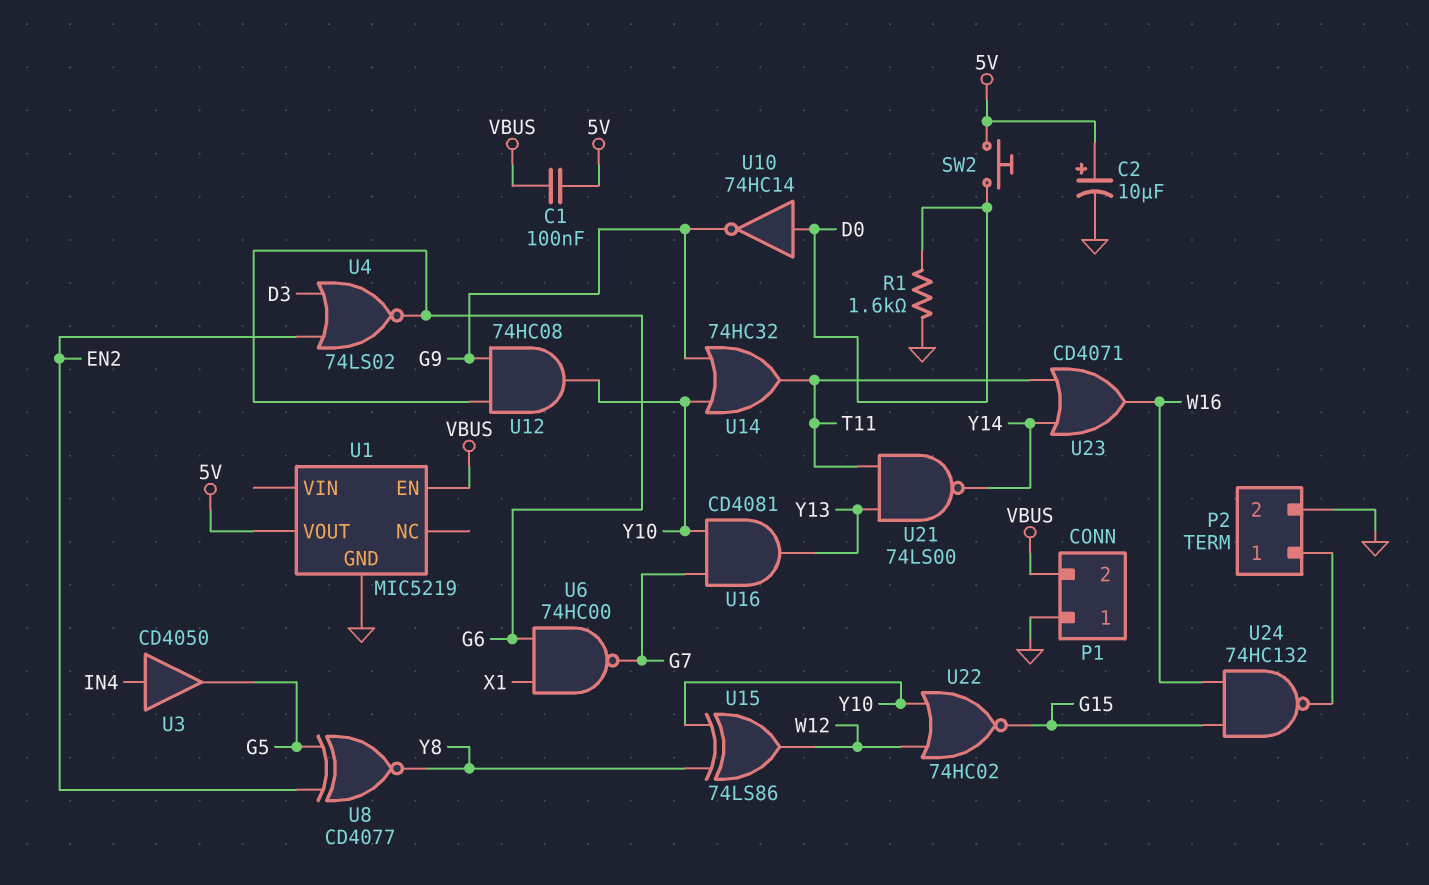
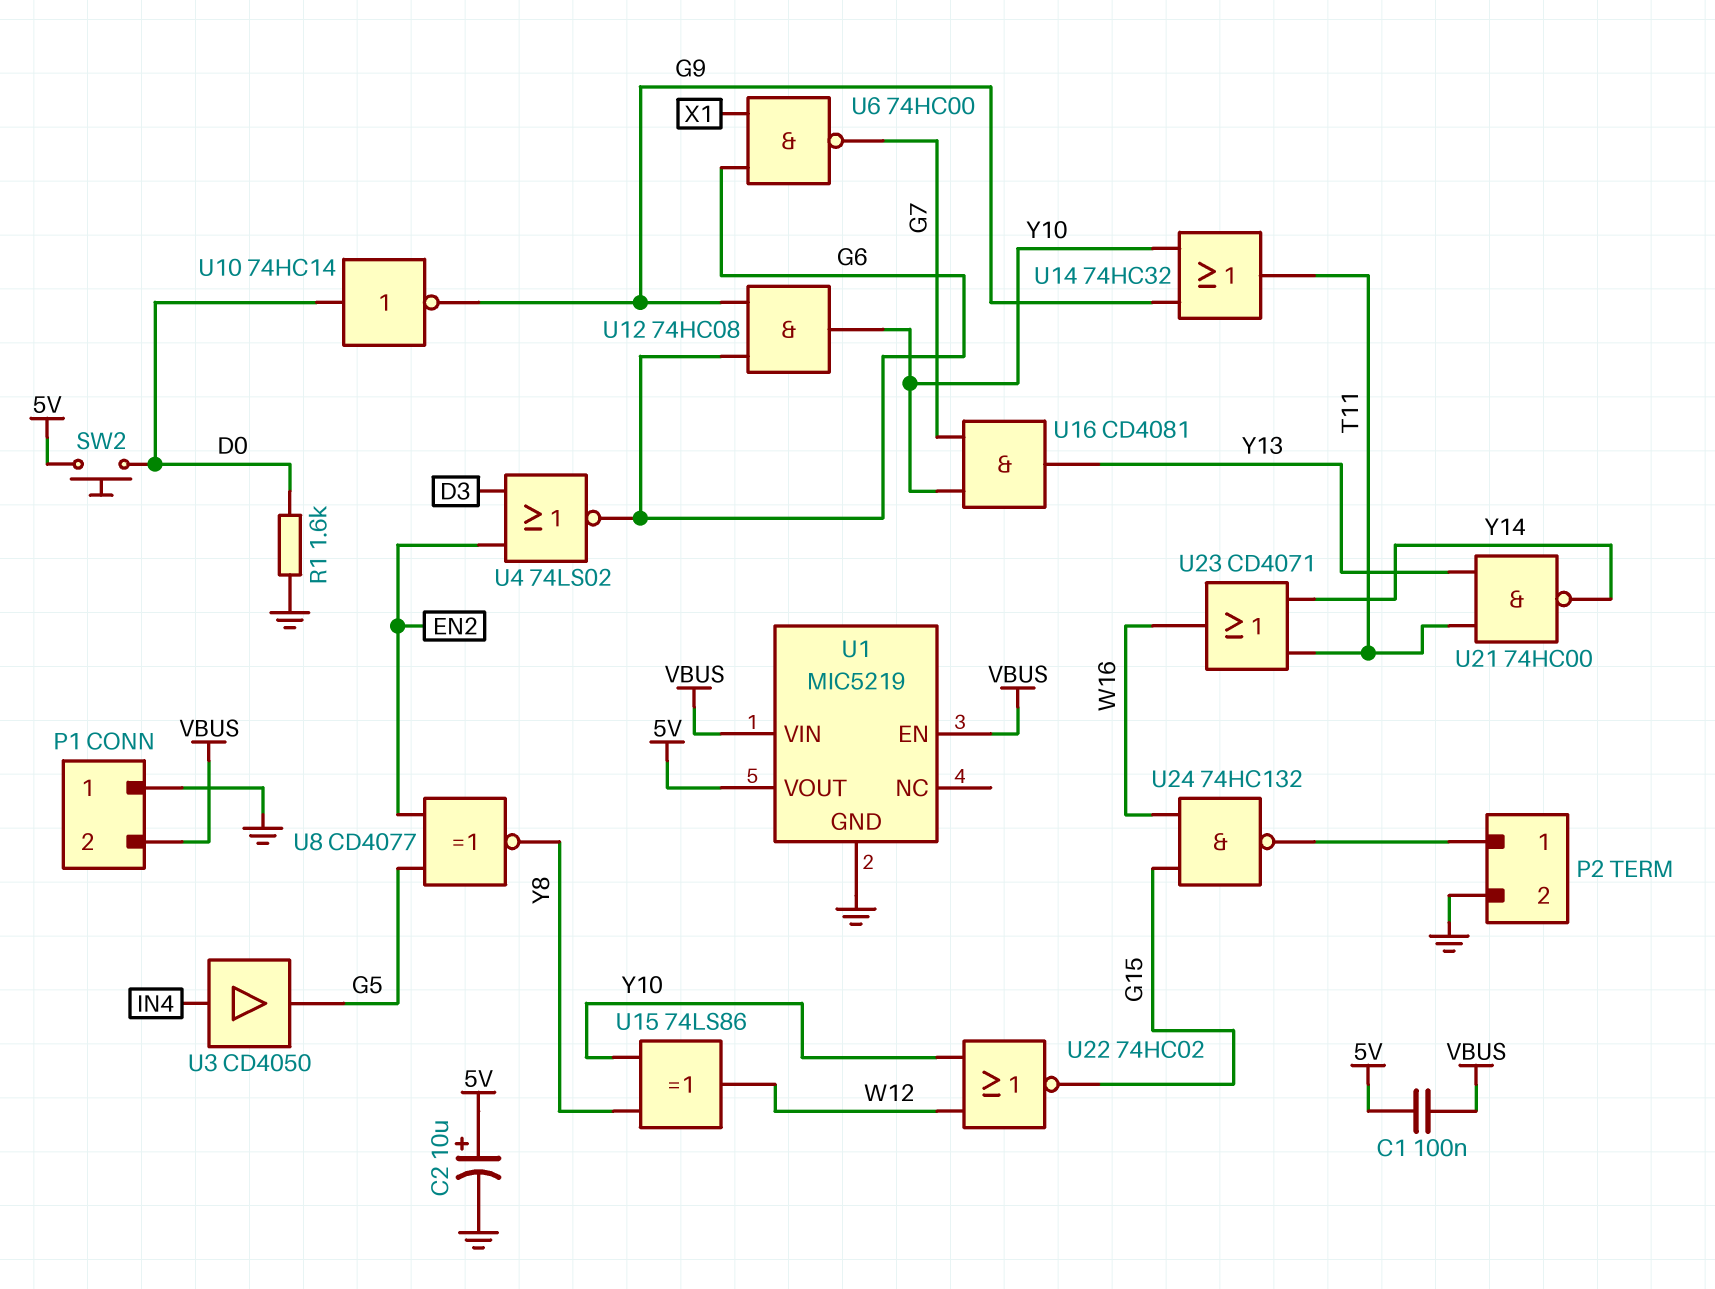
U1 pin VIN: none -> VBUS
U21: NAND 74LS00 (in T11, in Y13, out Y14) -> NAND 74HC00 (in T11, in Y13, out Y14)

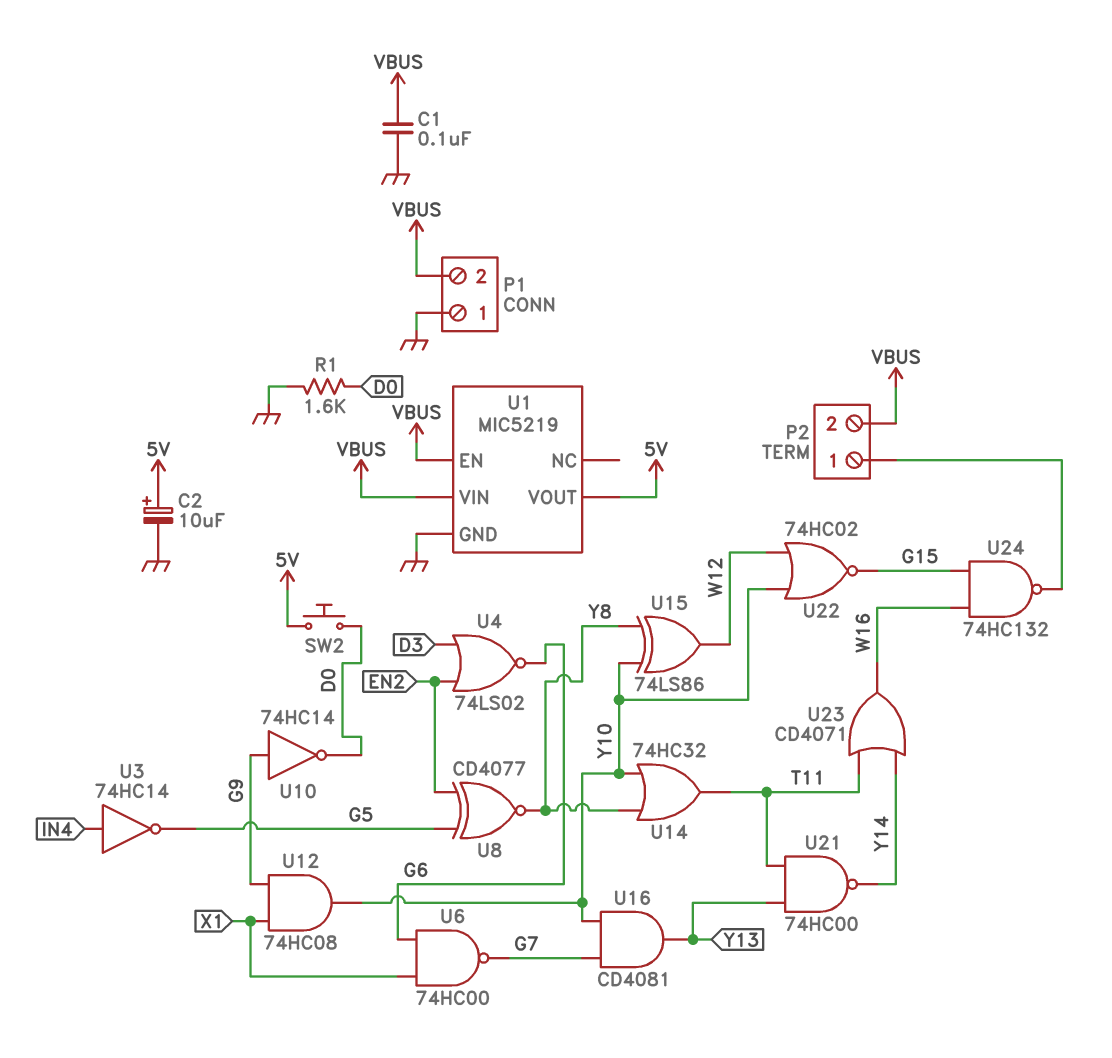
C1: 100nF (5V, VBUS) -> 100nF (GND, VBUS)
P2 pin 2: GND -> VBUS
U3: buffer CD4050 (in IN4, out G5) -> NOT 74HC14 (in IN4, out G5)
U10: NOT 74HC14 (in D0, out G9) -> NOT 74HC14 (in G9, out D0)
U12: AND 74HC08 (in G6, in G9, out Y10) -> AND 74HC08 (in G9, in X1, out Y10)
U14: OR 74HC32 (in G9, in Y10, out T11) -> OR 74HC32 (in Y8, in Y10, out T11)

